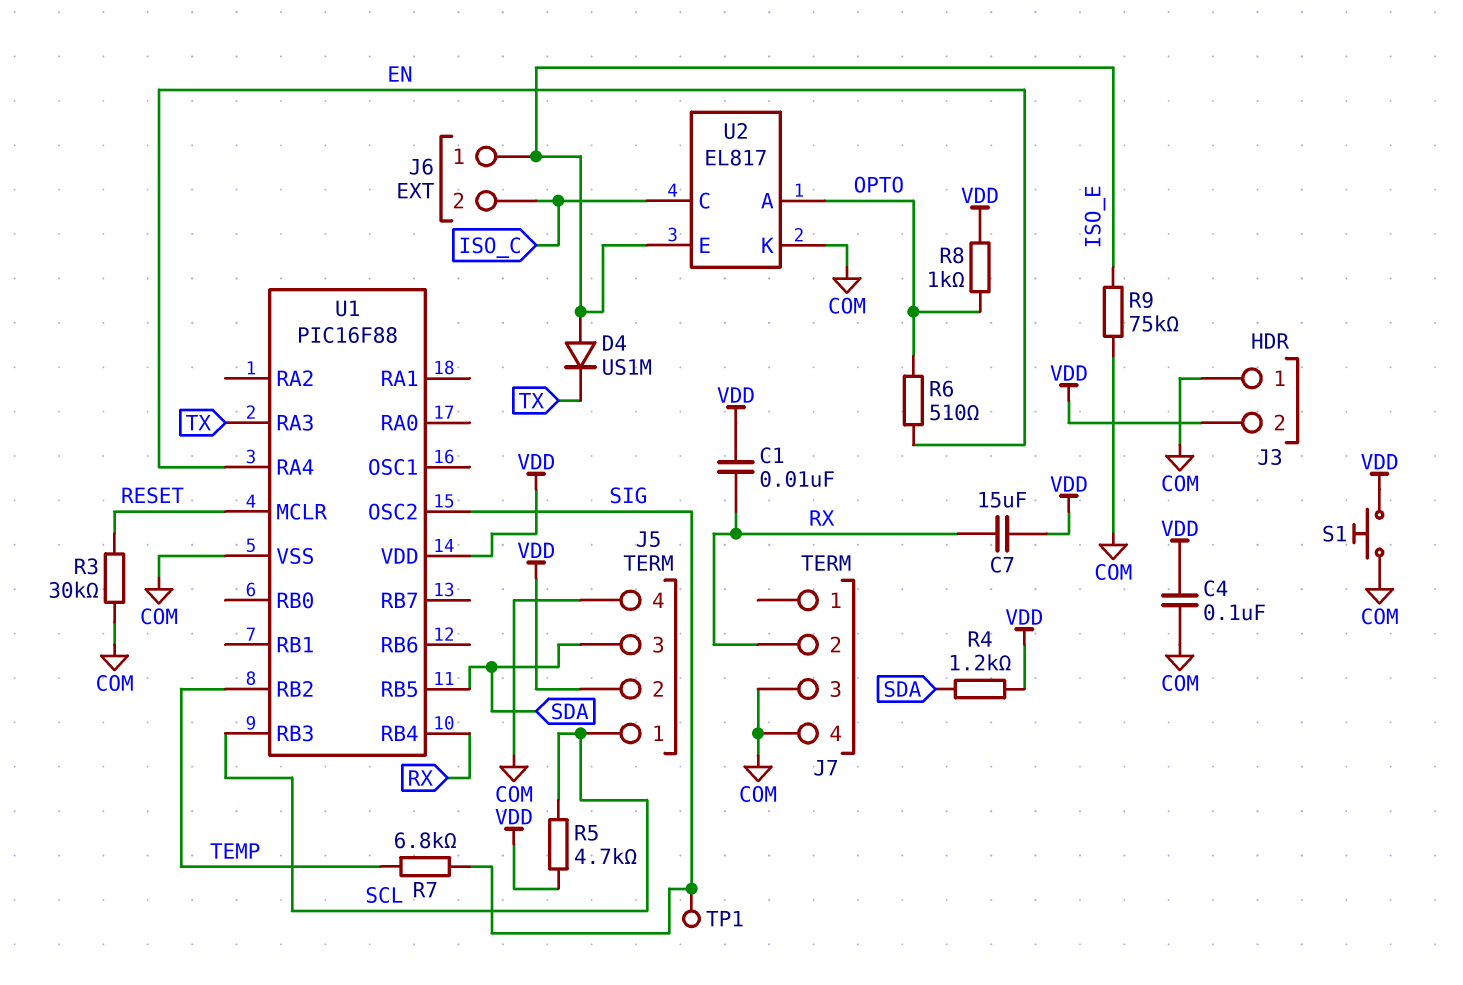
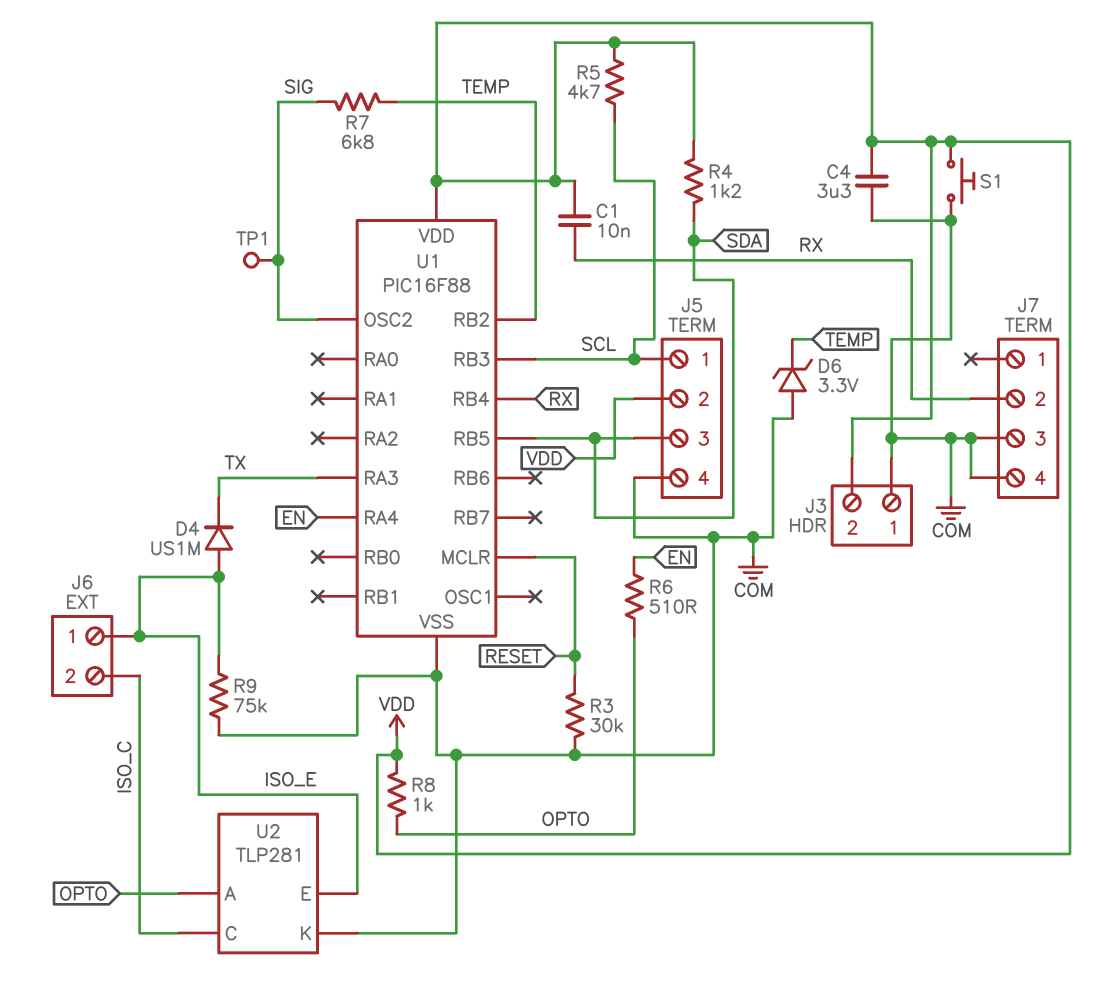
C4: 100nF (COM, VDD) -> 3.3uF (COM, VDD)
C7: 15uF (RX, VDD) -> none
D6: none -> zener 3.3V (A COM, K TEMP)
U2: EL817 -> TLP281

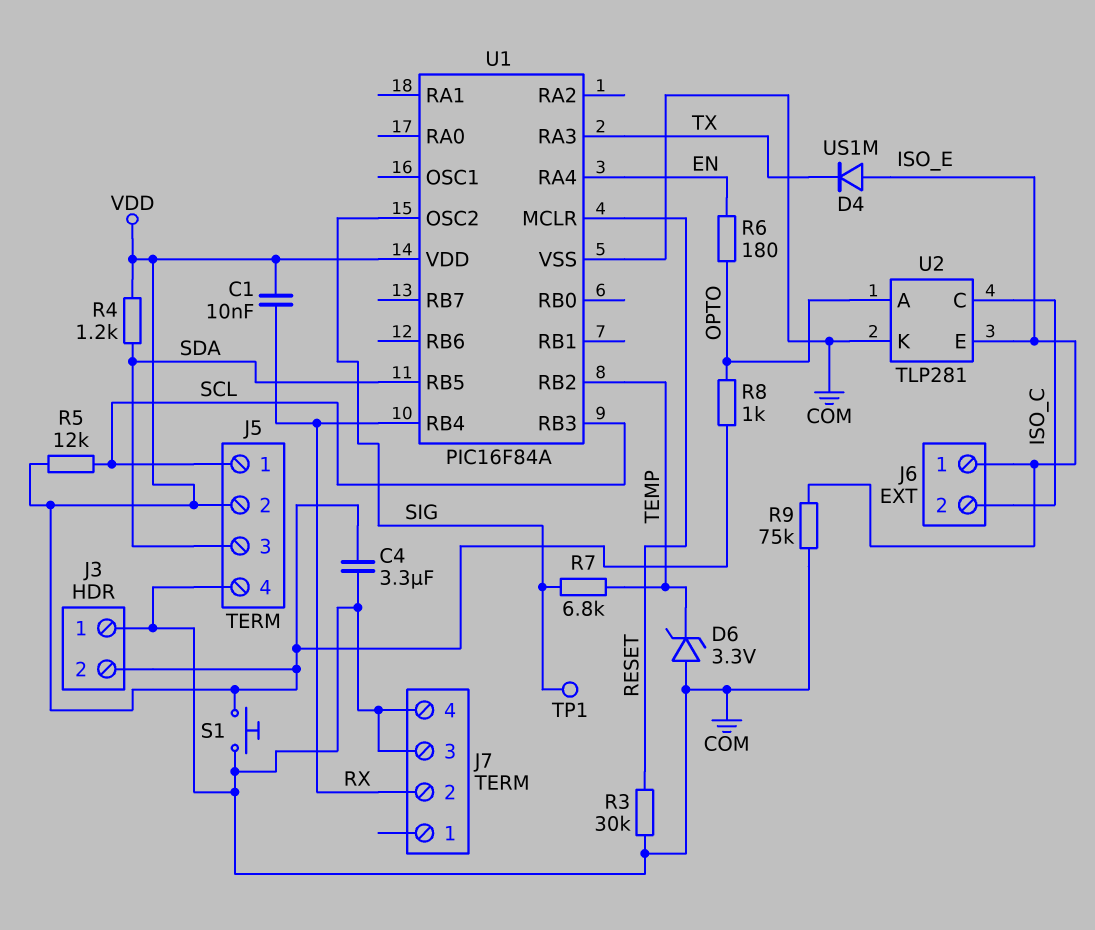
R5: 4.7k (SCL, VDD) -> 12k (SCL, VDD)
R6: 510 (EN, OPTO) -> 180 (EN, OPTO)
U1: PIC16F88 -> PIC16F84A

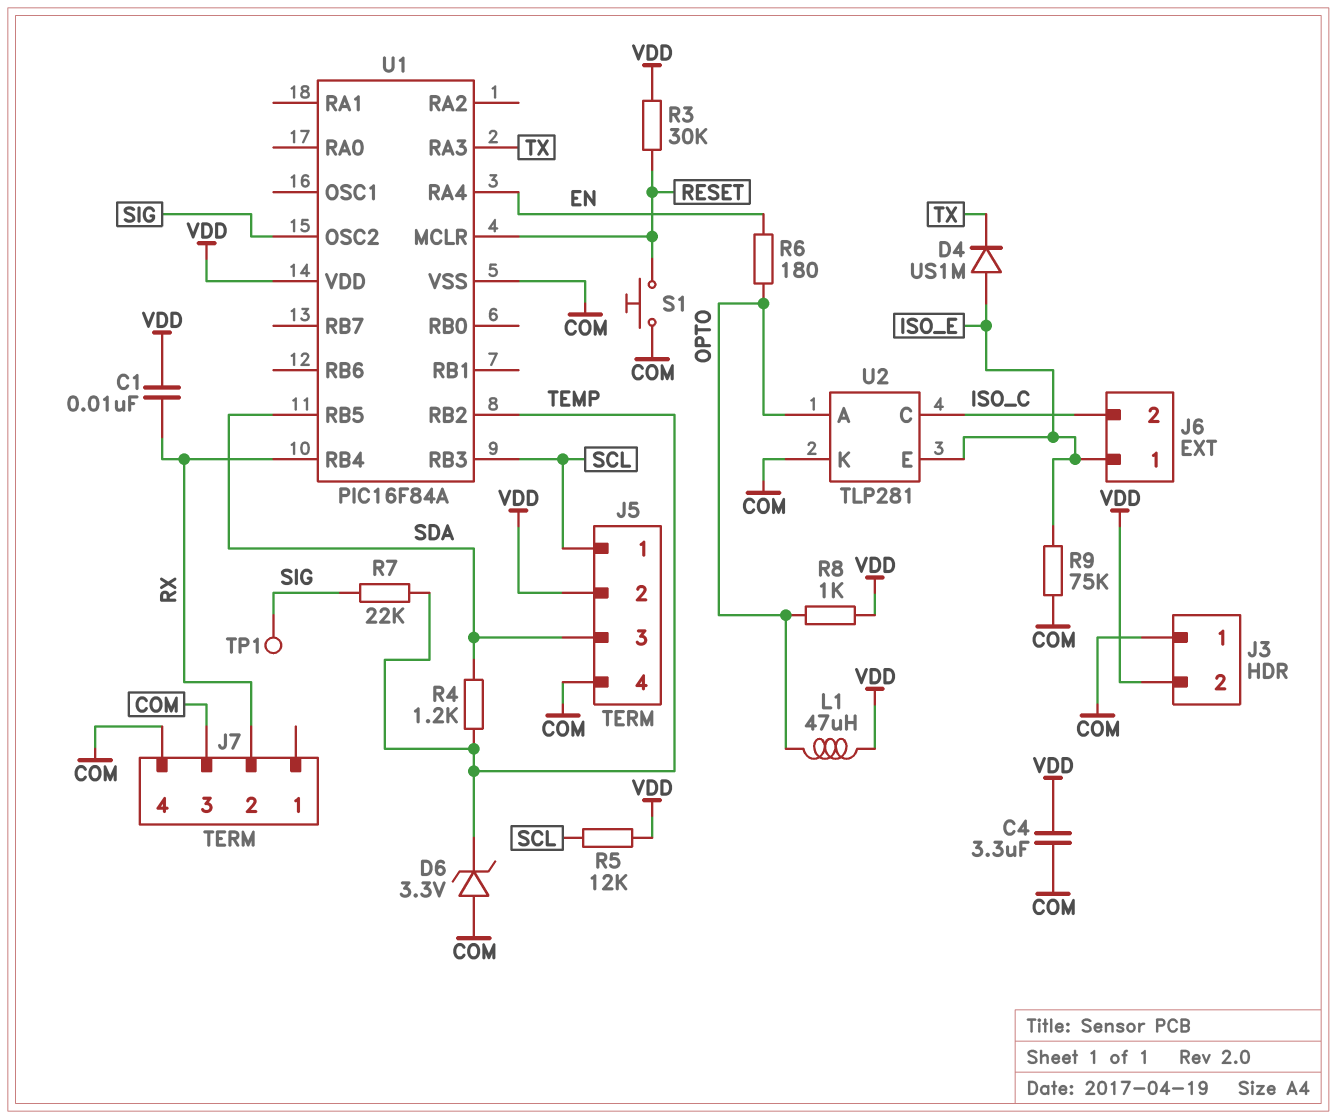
L1: none -> 47uH (OPTO, VDD)
R3: 30k (COM, RESET) -> 30k (RESET, VDD)
R4: 1.2k (SDA, VDD) -> 1.2k (SDA, TEMP)
R7: 6.8k (SIG, TEMP) -> 22k (SIG, TEMP)
S1: button (COM, VDD) -> button (COM, RESET)

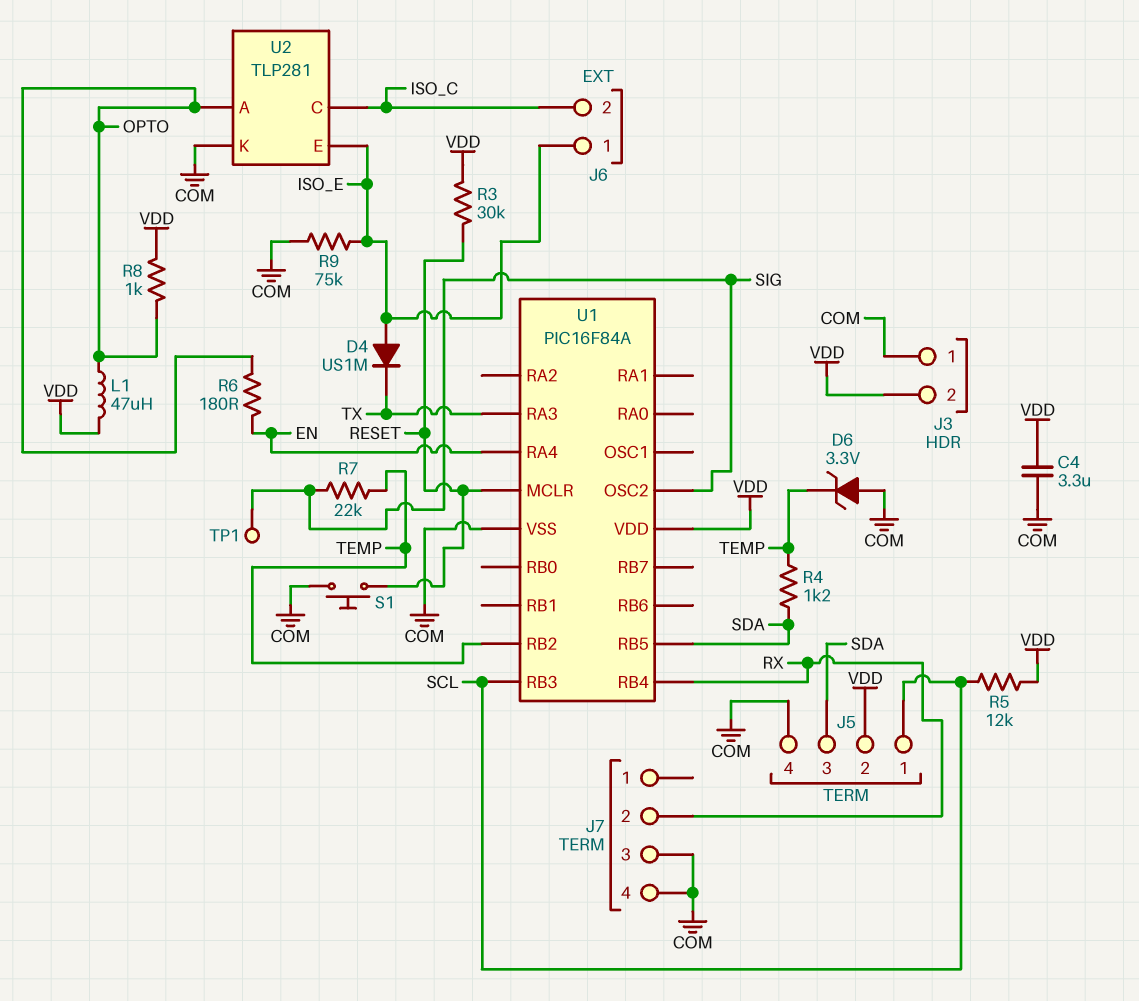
C1: 10nF (RX, VDD) -> none

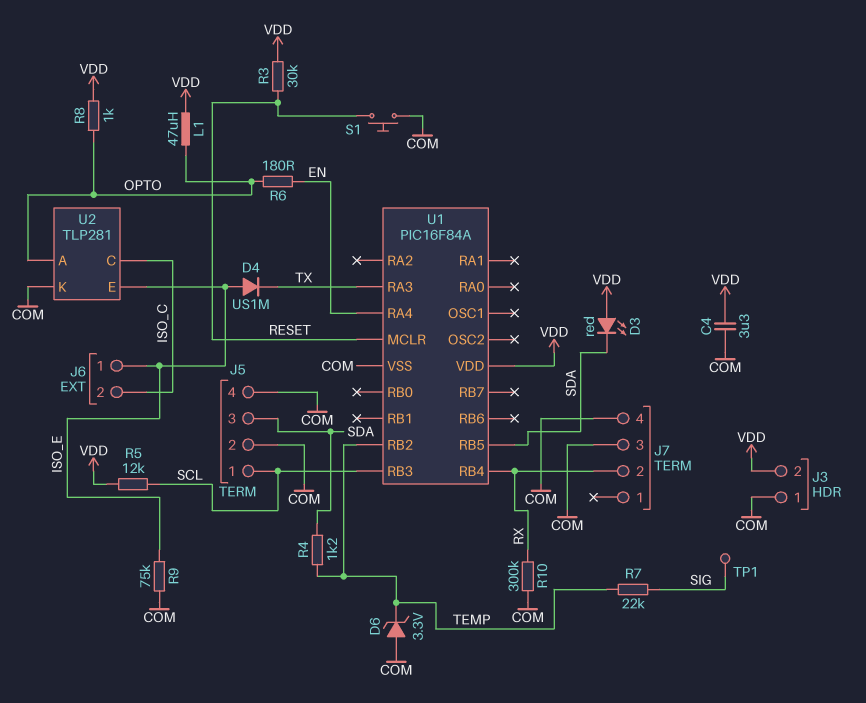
D3: none -> LED red (A VDD, K SDA)
J5 pin 2: VDD -> COM
R10: none -> 300k (COM, RX)
U1 pin OSC2: SIG -> none

